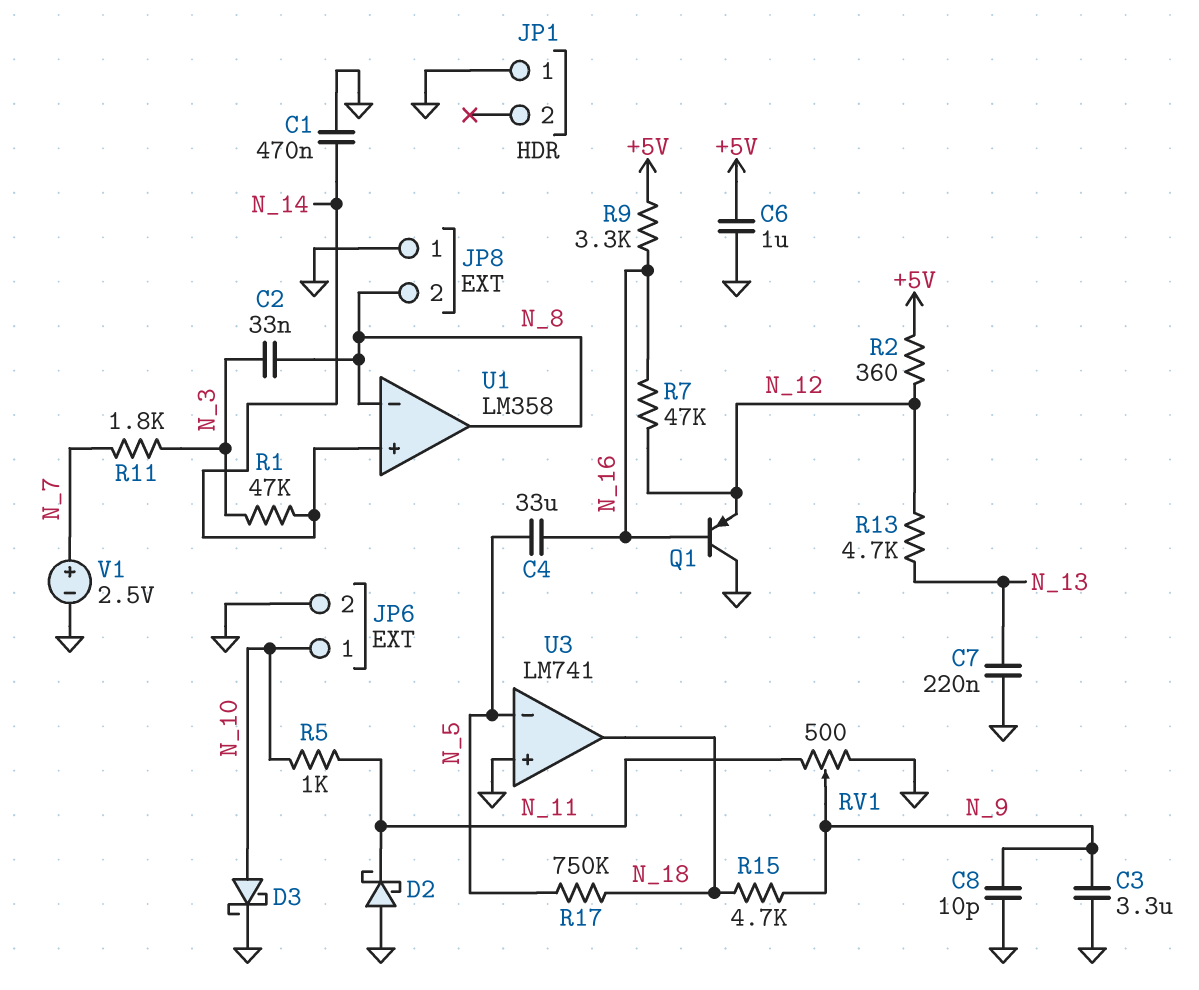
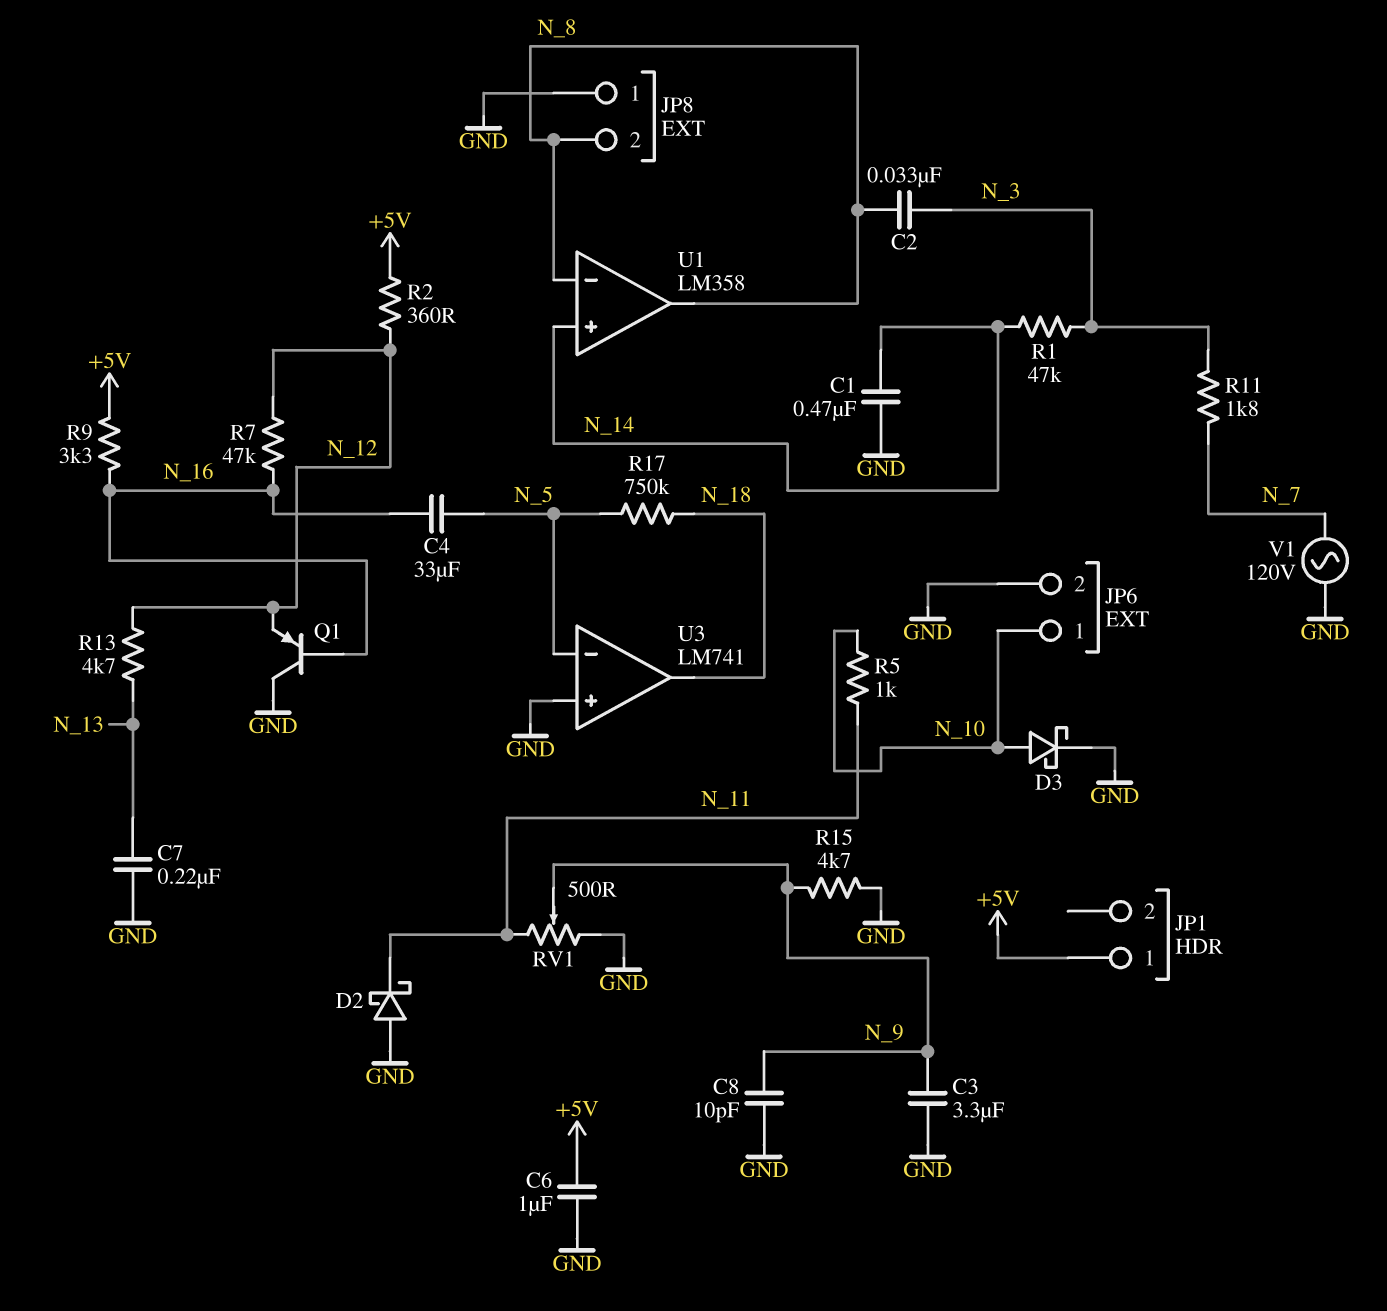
JP1 pin 1: GND -> +5V
R15: 4.7k (N_9, N_18) -> 4.7k (GND, N_9)
V1: 2.5V (plus N_7, minus GND) -> AC 120V (GND, N_7)

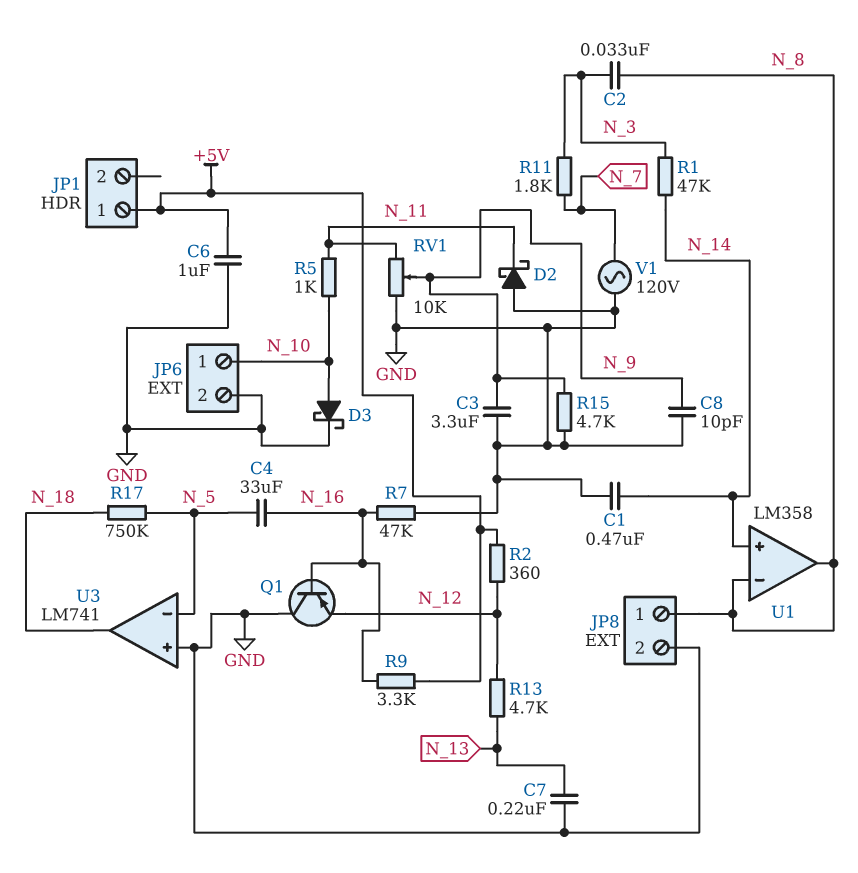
JP8 pin 1: GND -> N_8
JP8 pin 2: N_8 -> GND
R7: 47k (N_12, N_16) -> 47k (GND, N_16)
RV1: 500 (GND, N_11, wiper N_9) -> 10k (GND, N_11, wiper N_9)

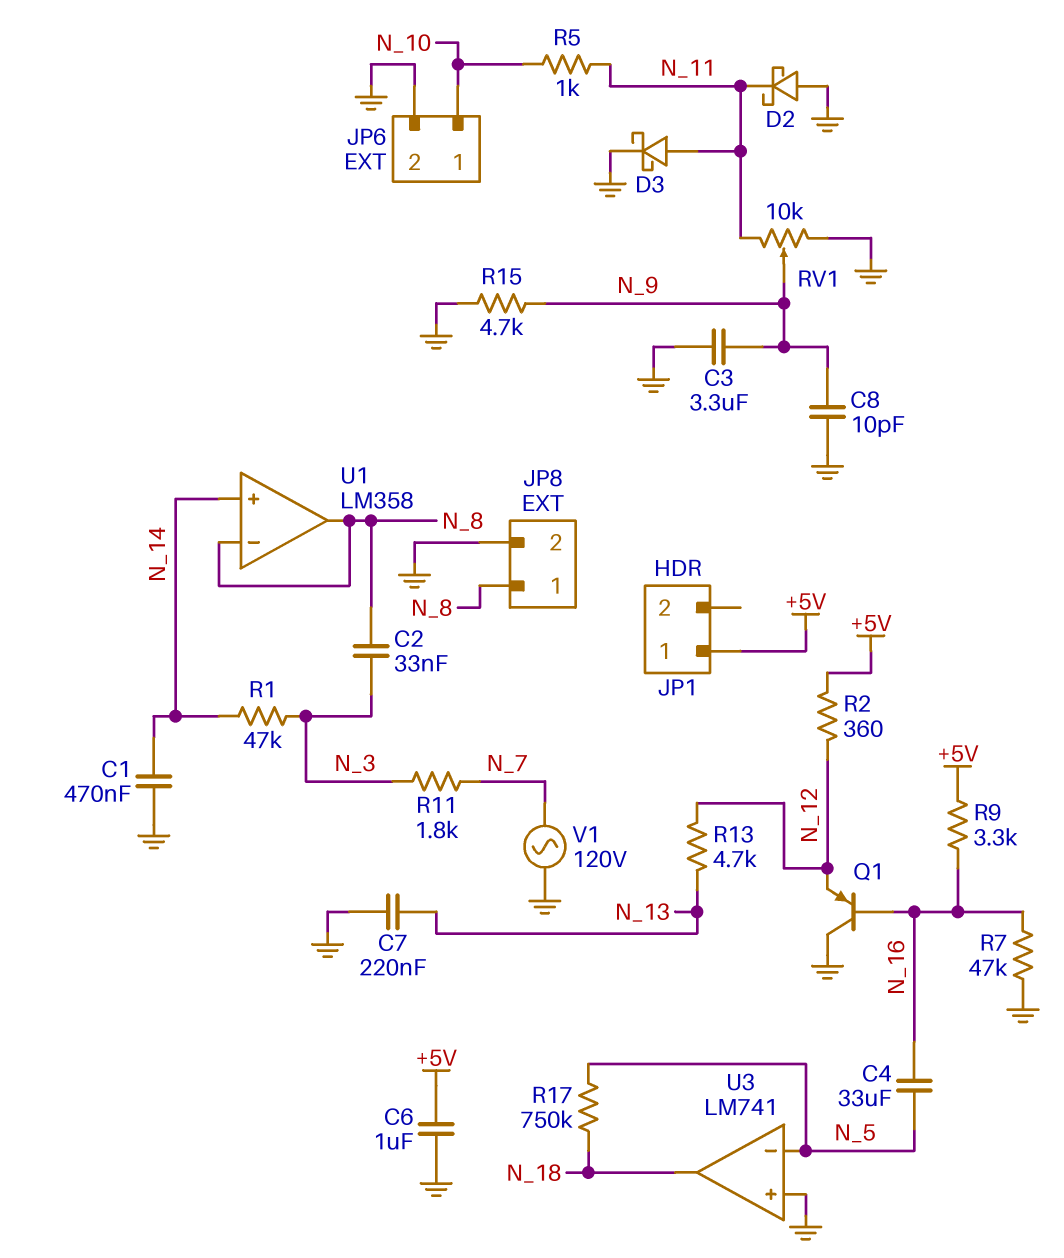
D3: schottky (A N_10, K GND) -> schottky (A N_11, K GND)

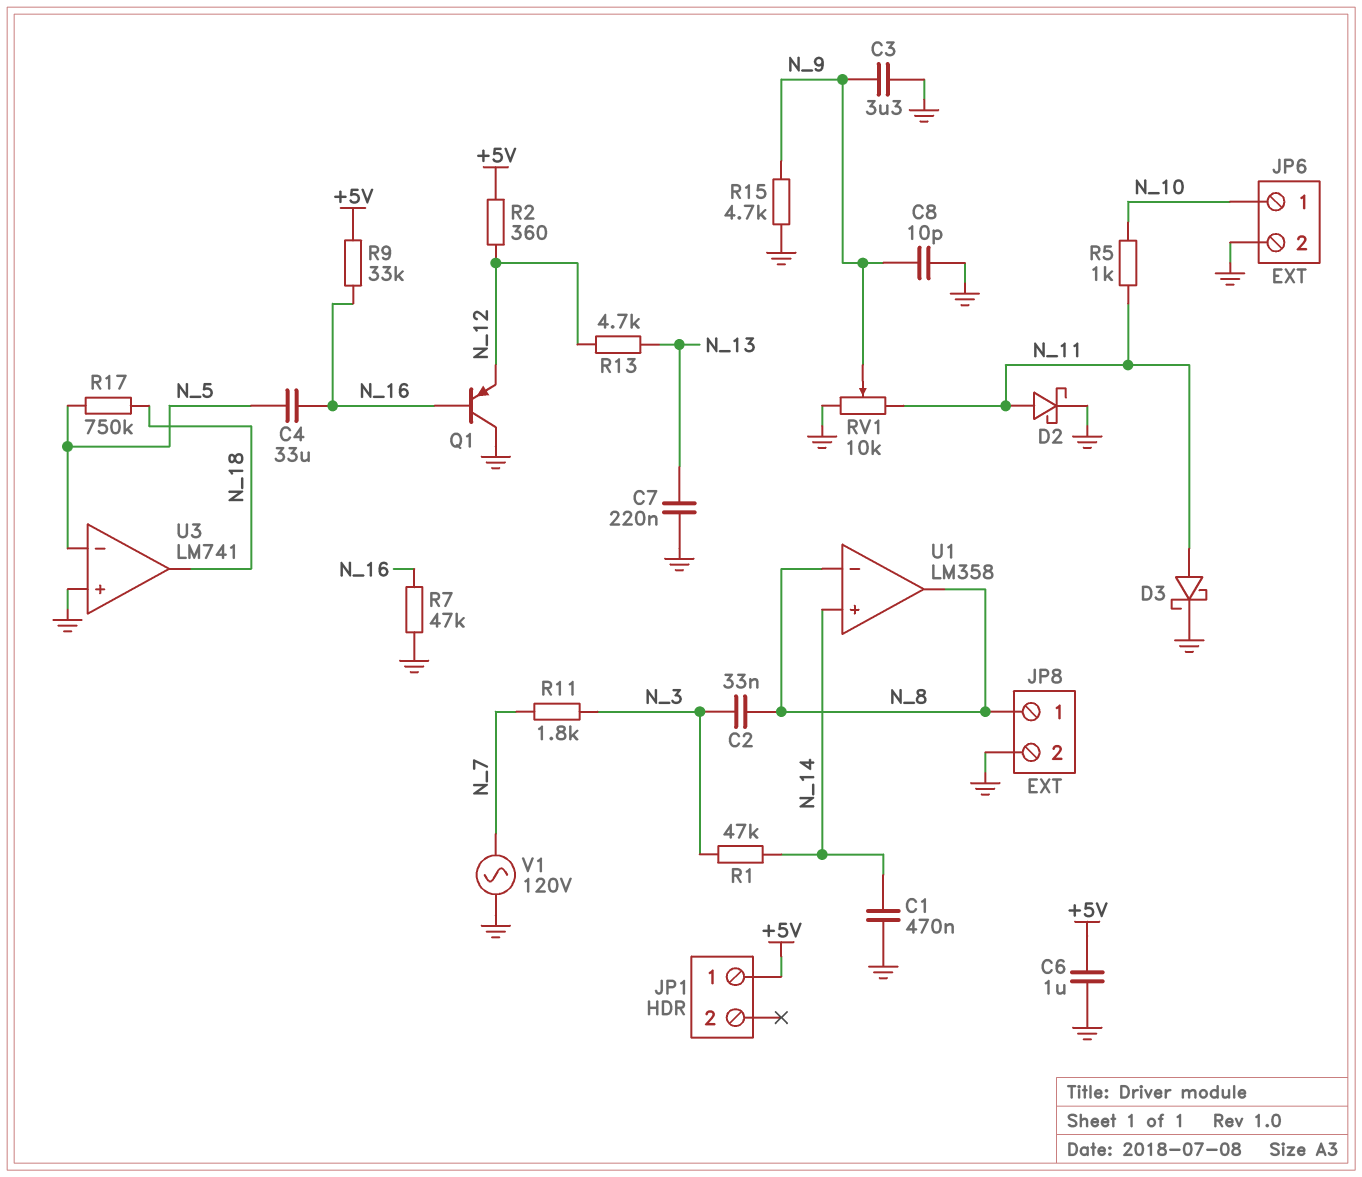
D2: schottky (A GND, K N_11) -> schottky (A N_11, K GND)
R9: 3.3k (+5V, N_16) -> 33k (+5V, N_16)

